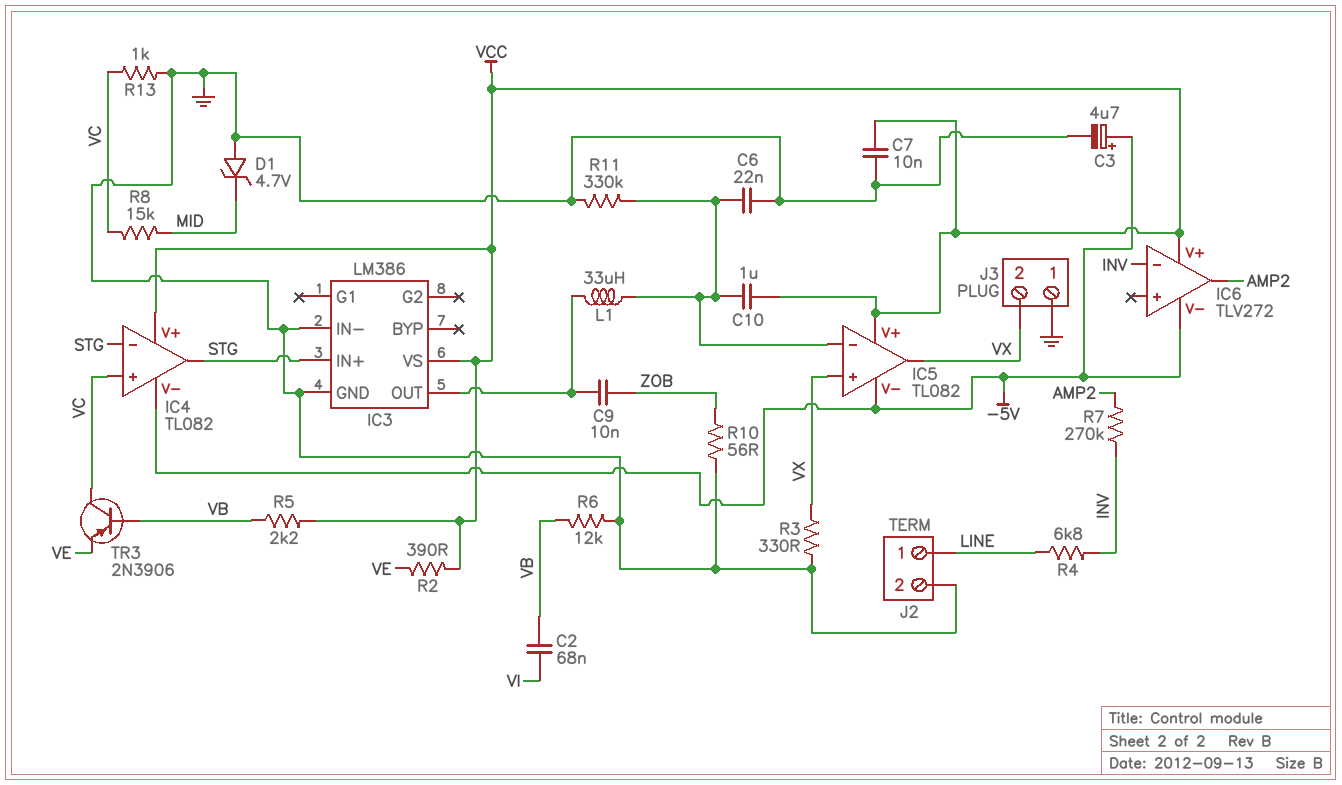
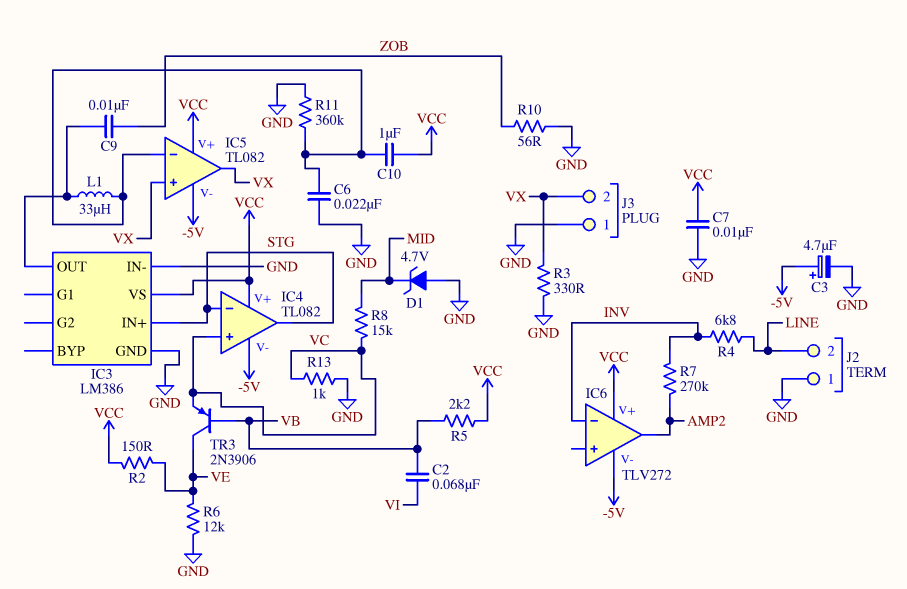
J2 pin 1: LINE -> GND
J2 pin 2: GND -> LINE
R2: 390 (VCC, VE) -> 150 (VCC, VE)
R6: 12k (GND, VB) -> 12k (GND, VE)
R11: 330k (GND, IC5/in-) -> 360k (GND, IC5/in-)
TR3: PNP 2N3906 (B VB, C VC, E VE) -> PNP 2N3906 (B VB, C VE, E VC)

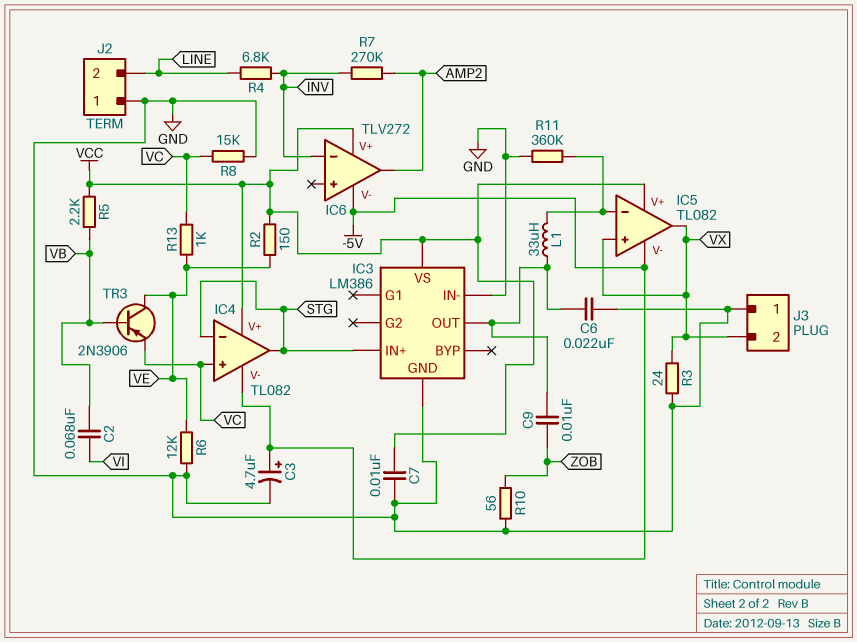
C6: 22nF (GND, IC5/in-) -> 22nF (GND, IC3/OUT)
C10: 1uF (IC5/in-, VCC) -> none
D1: zener 4.7V (A GND, K MID) -> none
R3: 330 (GND, VX) -> 24 (GND, VX)
R8: 15k (MID, VC) -> 15k (GND, VC)
R13: 1k (GND, VC) -> 1k (VC, VE)

